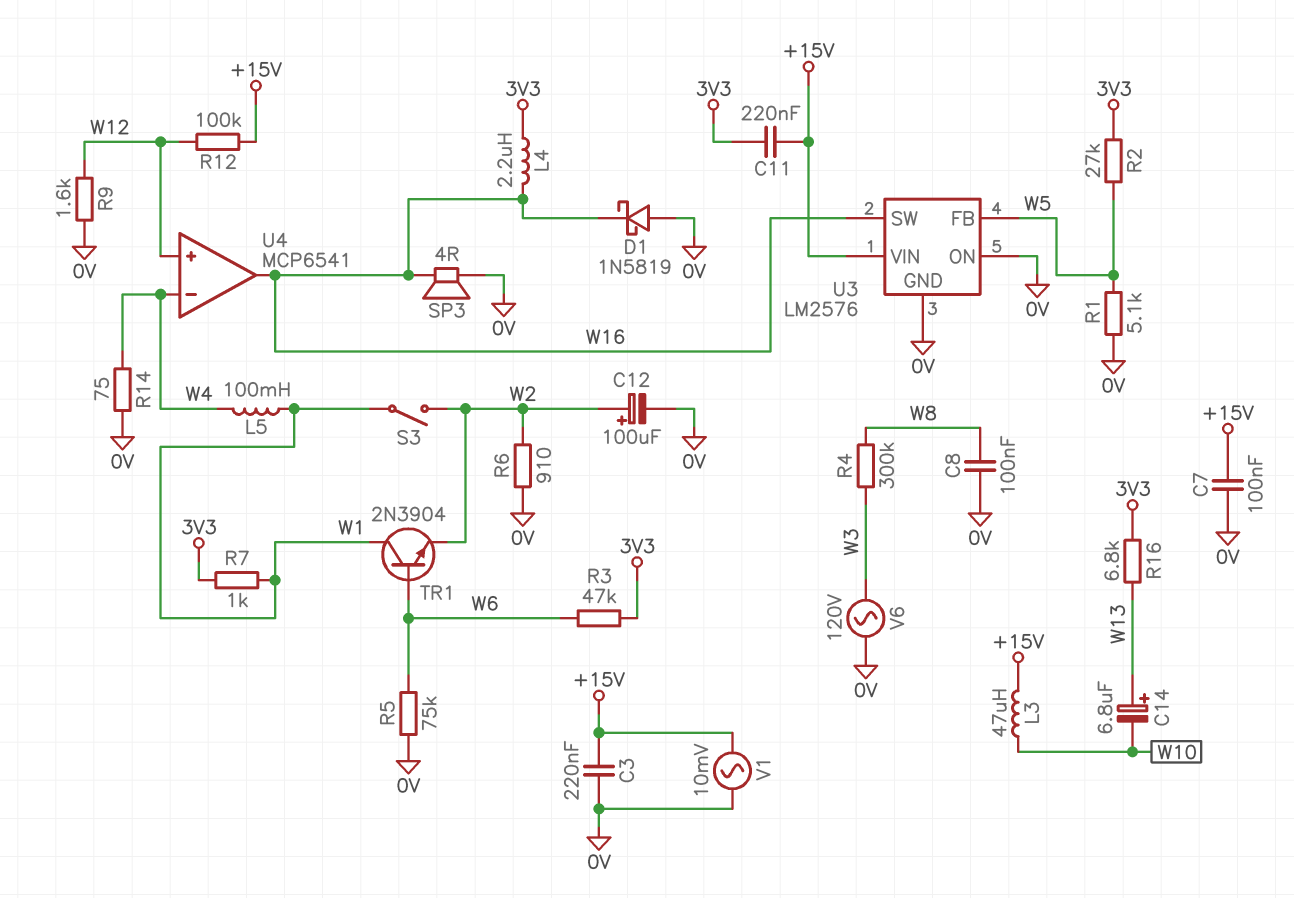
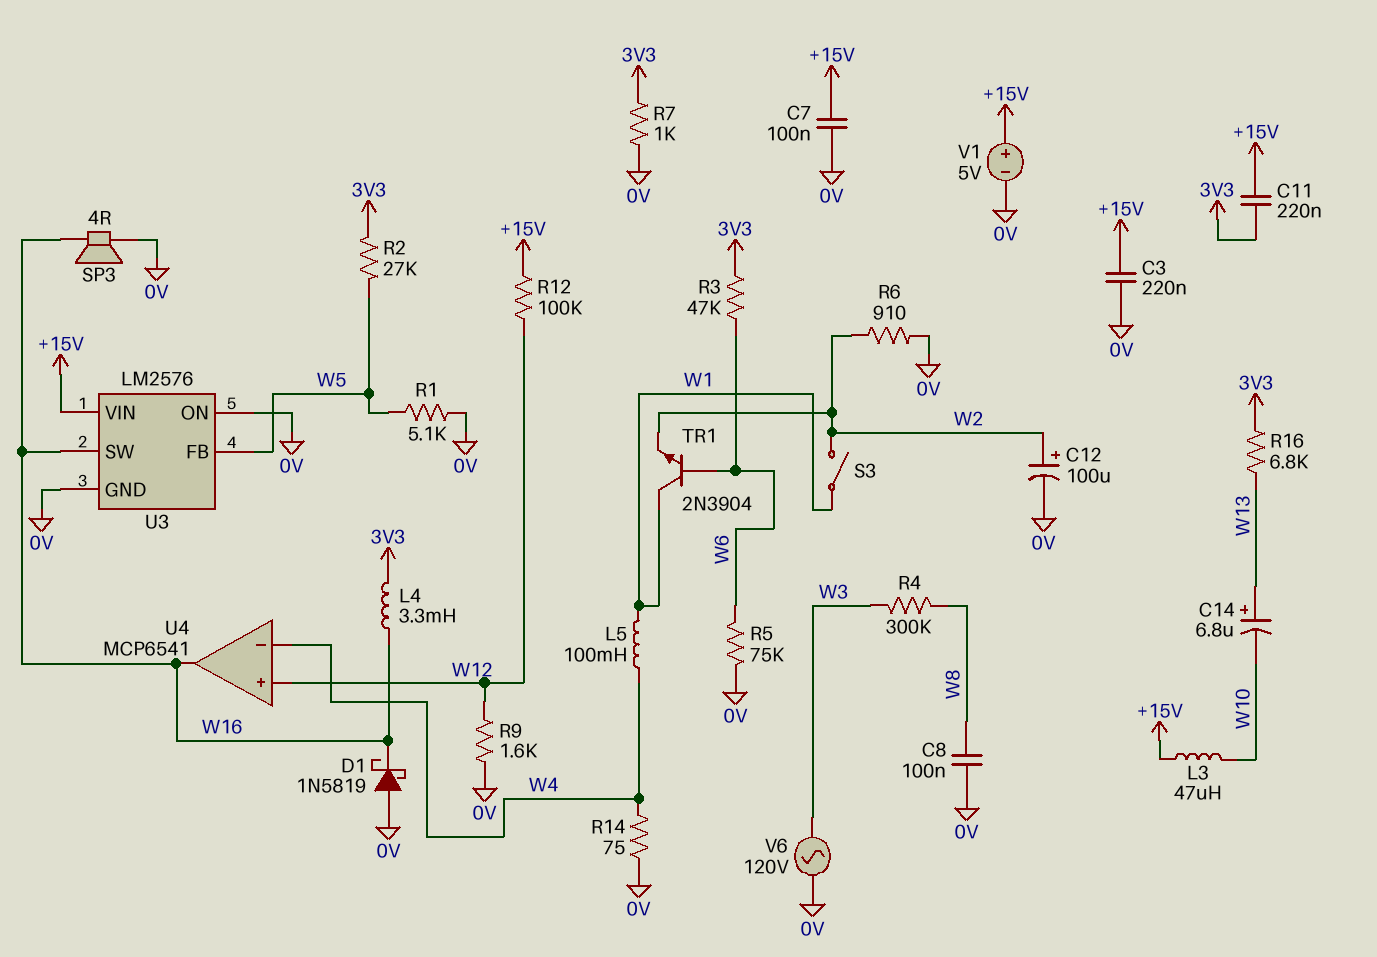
L4: 2.2uH (3V3, W16) -> 3.3mH (3V3, W16)
R7: 1k (3V3, W1) -> 1k (0V, 3V3)
V1: AC 10mV (+15V, 0V) -> 5V (plus +15V, minus 0V)

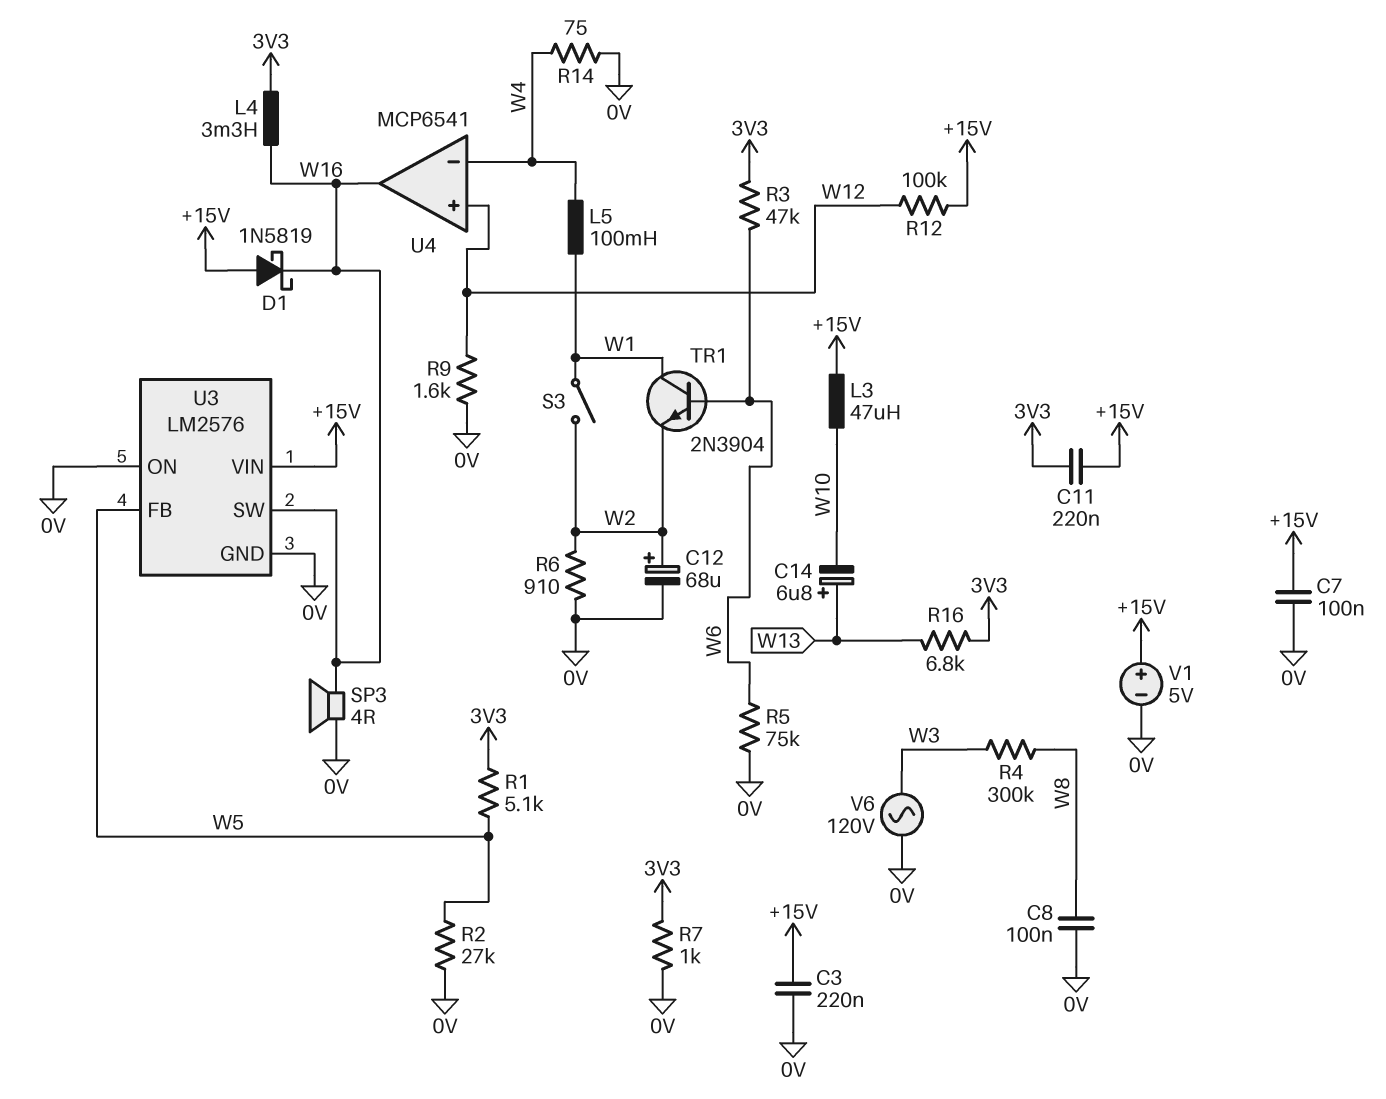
C12: 100uF (plus W2, minus 0V) -> 68uF (plus W2, minus 0V)
D1: schottky 1N5819 (A 0V, K W16) -> schottky 1N5819 (A +15V, K W16)
R1: 5.1k (0V, W5) -> 5.1k (3V3, W5)
R2: 27k (3V3, W5) -> 27k (0V, W5)

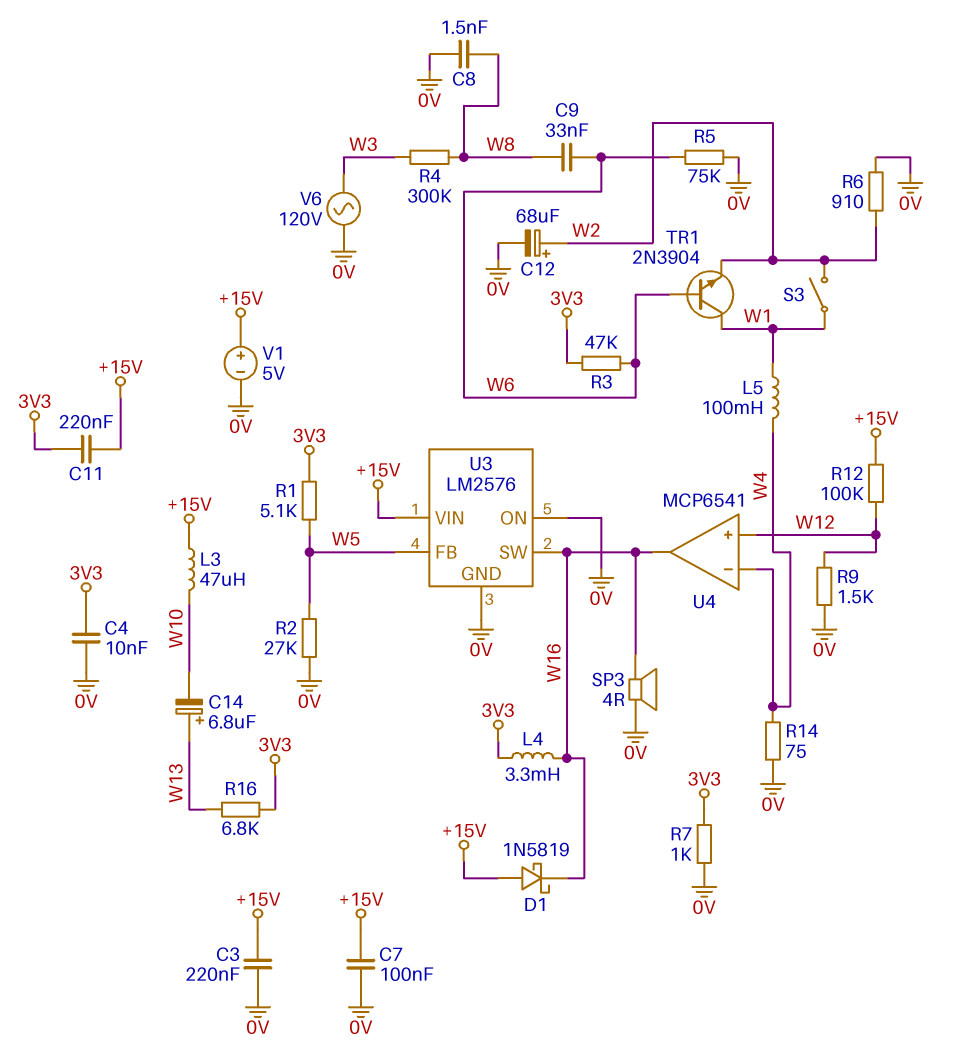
C4: none -> 10nF (0V, 3V3)
C8: 100nF (0V, W8) -> 1.5nF (0V, W8)
C9: none -> 33nF (W6, W8)
R9: 1.6k (0V, W12) -> 1.5k (0V, W12)

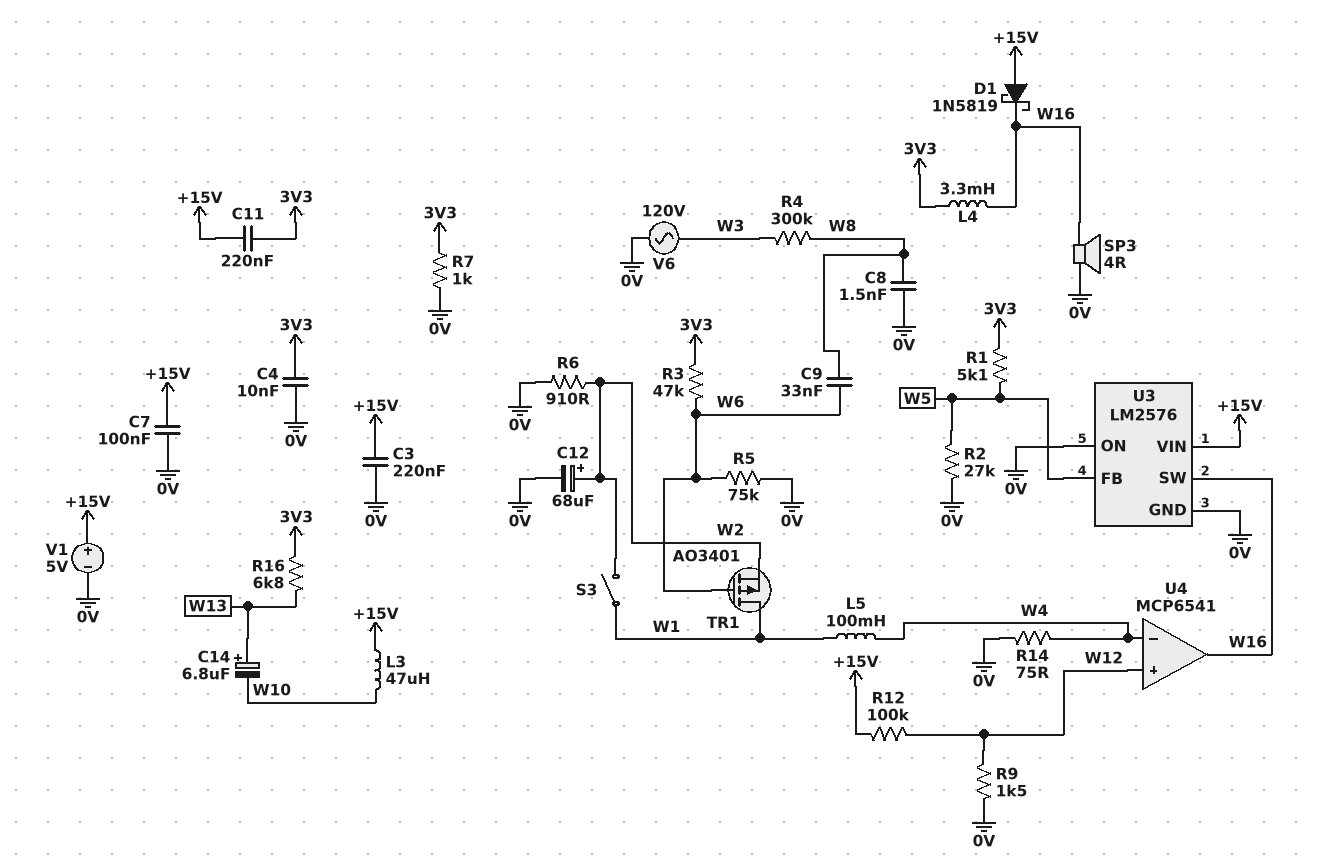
TR1: NPN 2N3904 (B W6, C W1, E W2) -> PMOS AO3401 (G W6, D W1, S W2)

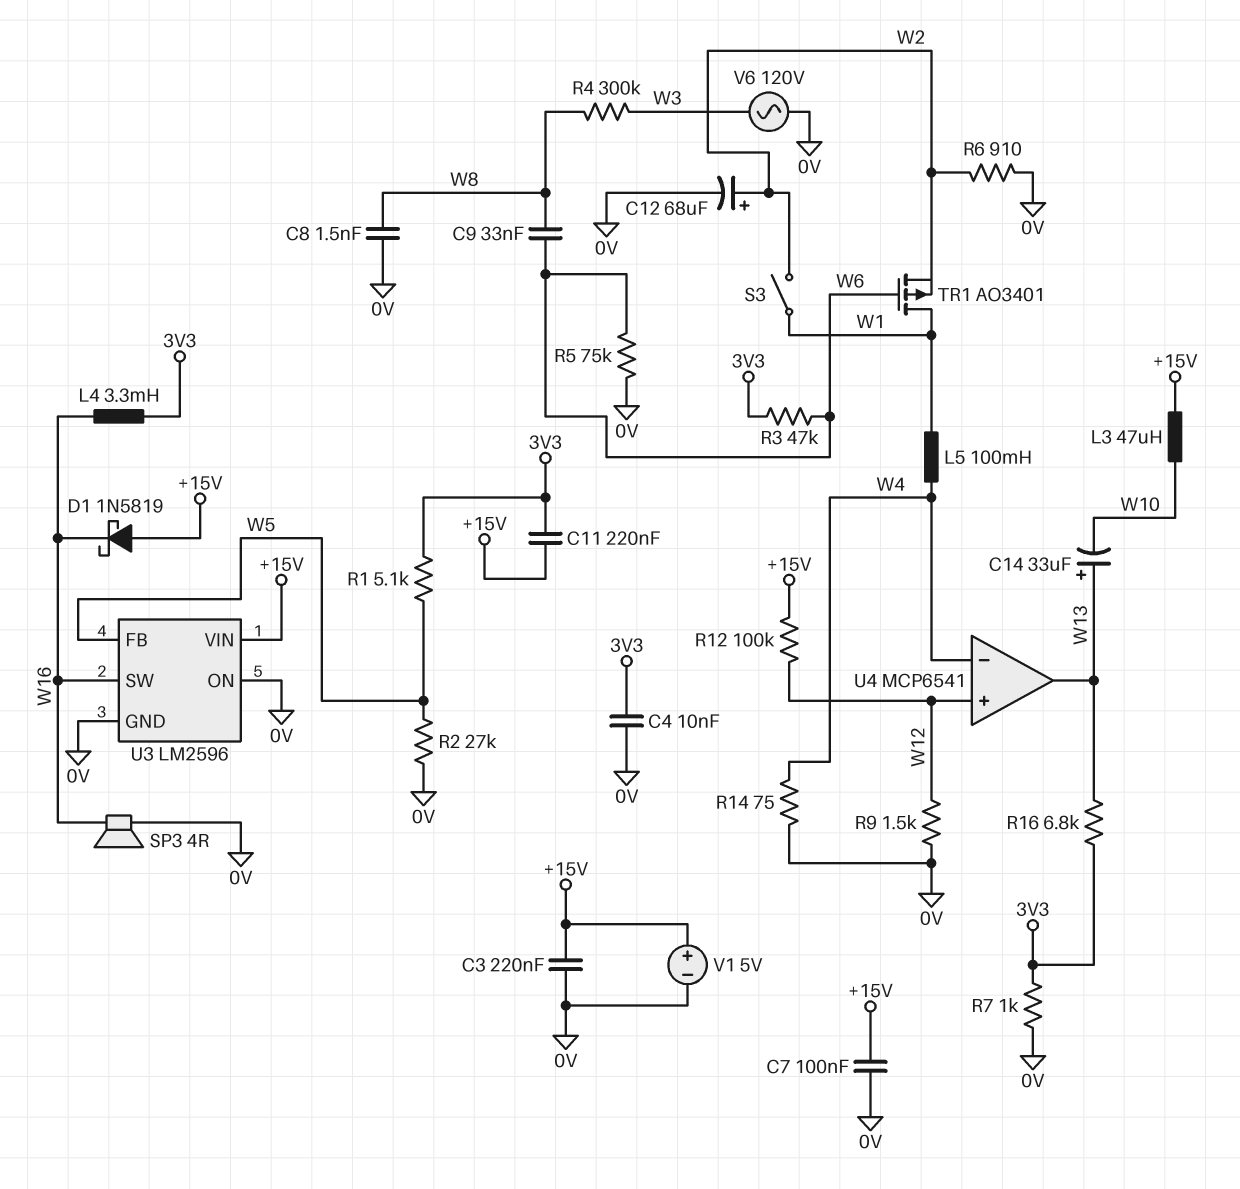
C14: 6.8uF (plus W13, minus W10) -> 33uF (plus W13, minus W10)
U3: LM2576 -> LM2596
U4 pin out: W16 -> W13

